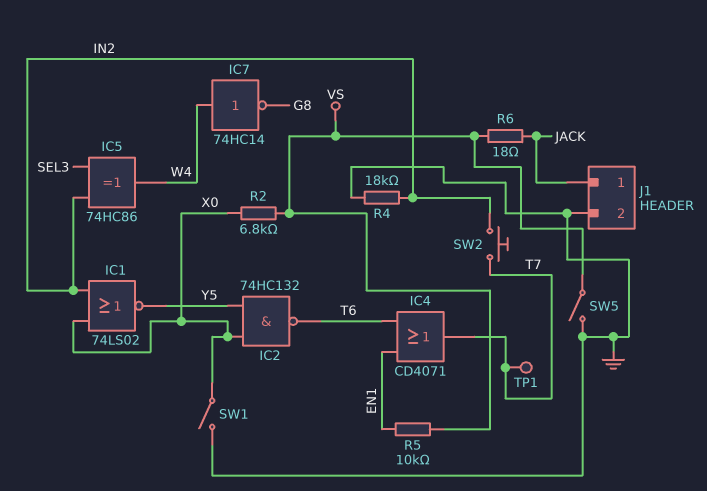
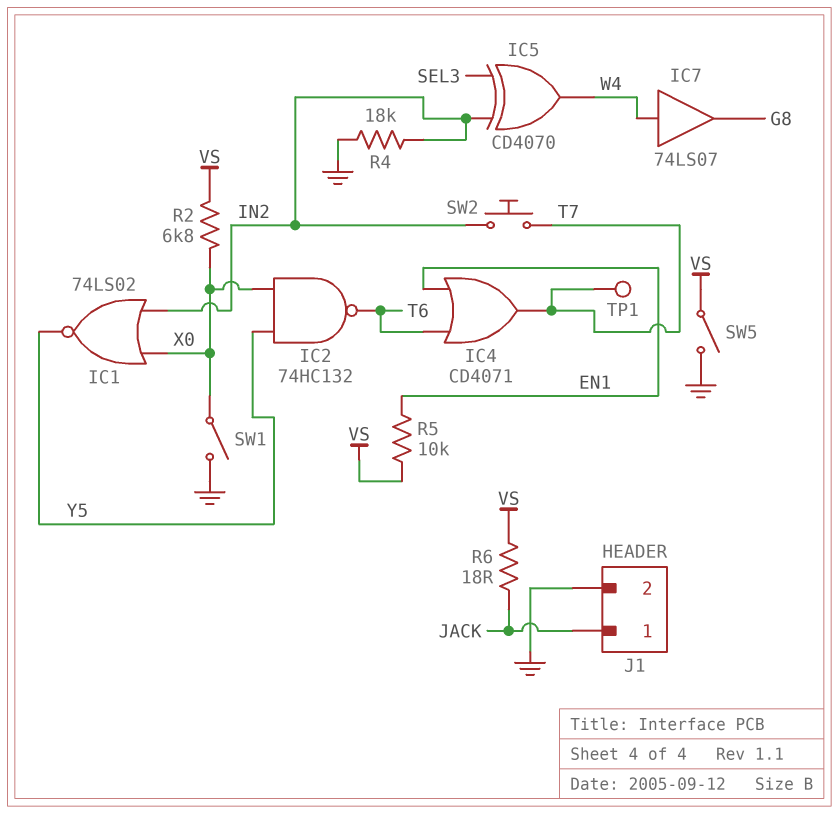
IC5: XOR 74HC86 (in IN2, in SEL3, out W4) -> XOR CD4070 (in IN2, in SEL3, out W4)
IC7: NOT 74HC14 (in W4, out G8) -> buffer 74LS07 (in W4, out G8)

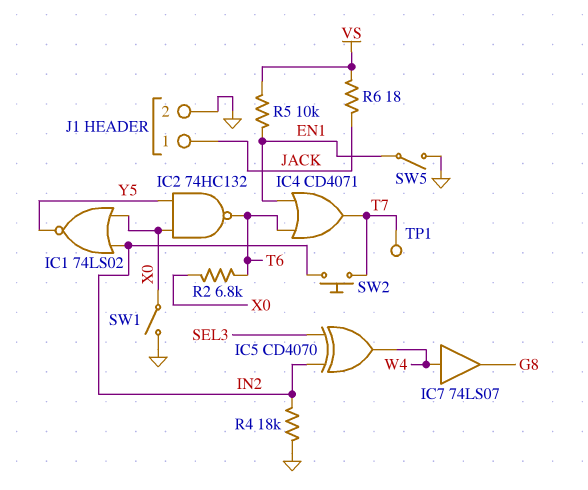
R2: 6.8k (VS, X0) -> 6.8k (T6, X0)
SW5: switch (GND, VS) -> switch (EN1, GND)

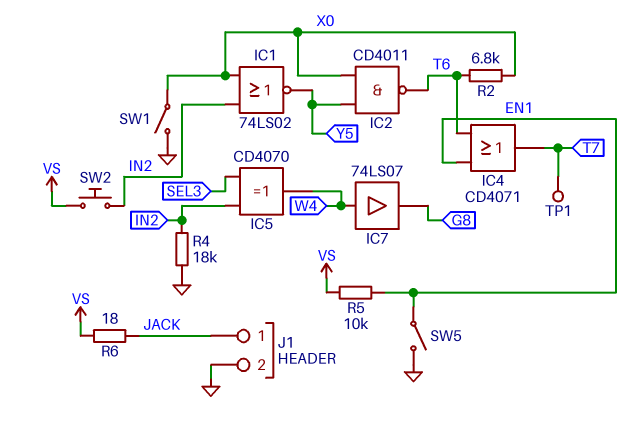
IC2: NAND 74HC132 (in X0, in Y5, out T6) -> NAND CD4011 (in X0, in Y5, out T6)
SW2: button (IN2, T7) -> button (IN2, VS)

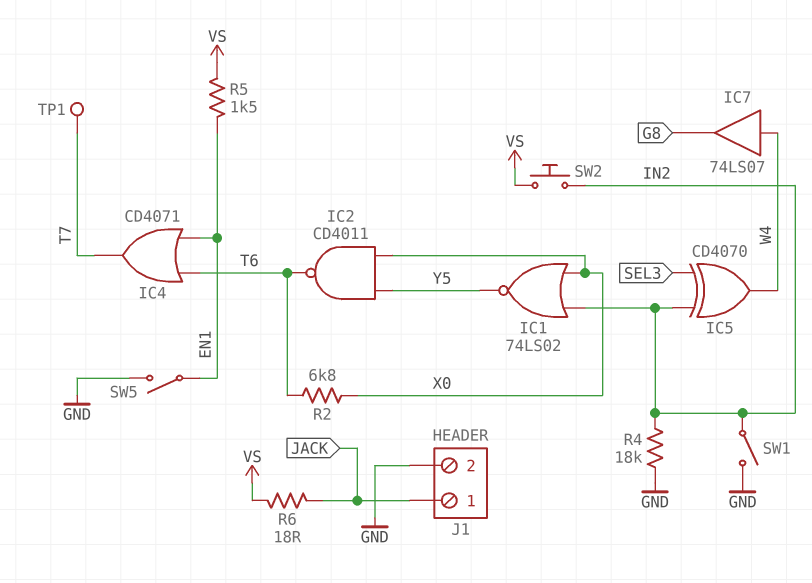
R5: 10k (EN1, VS) -> 1.5k (EN1, VS)
SW1: switch (GND, X0) -> switch (GND, IN2)

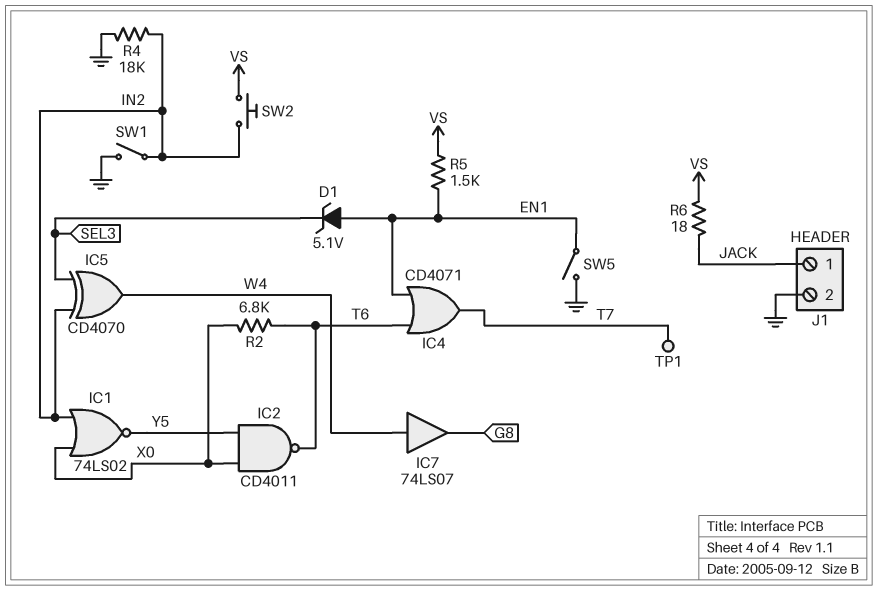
D1: none -> zener 5.1V (A EN1, K SEL3)

